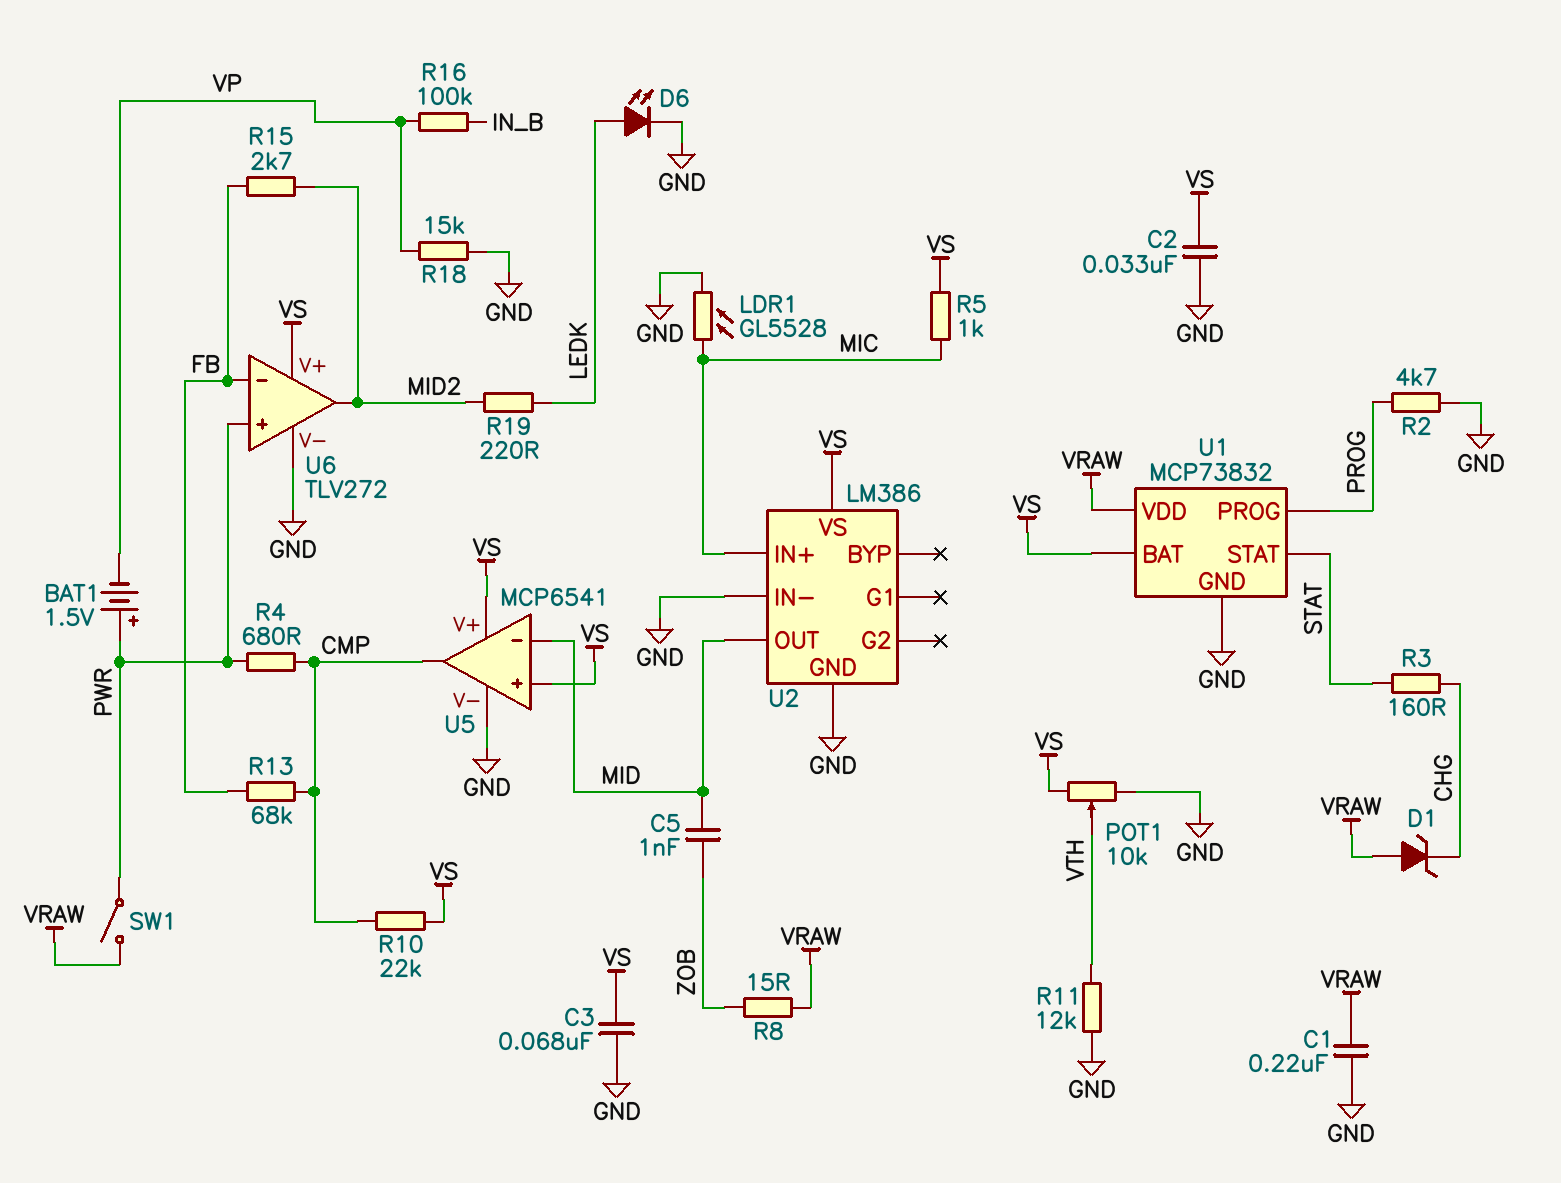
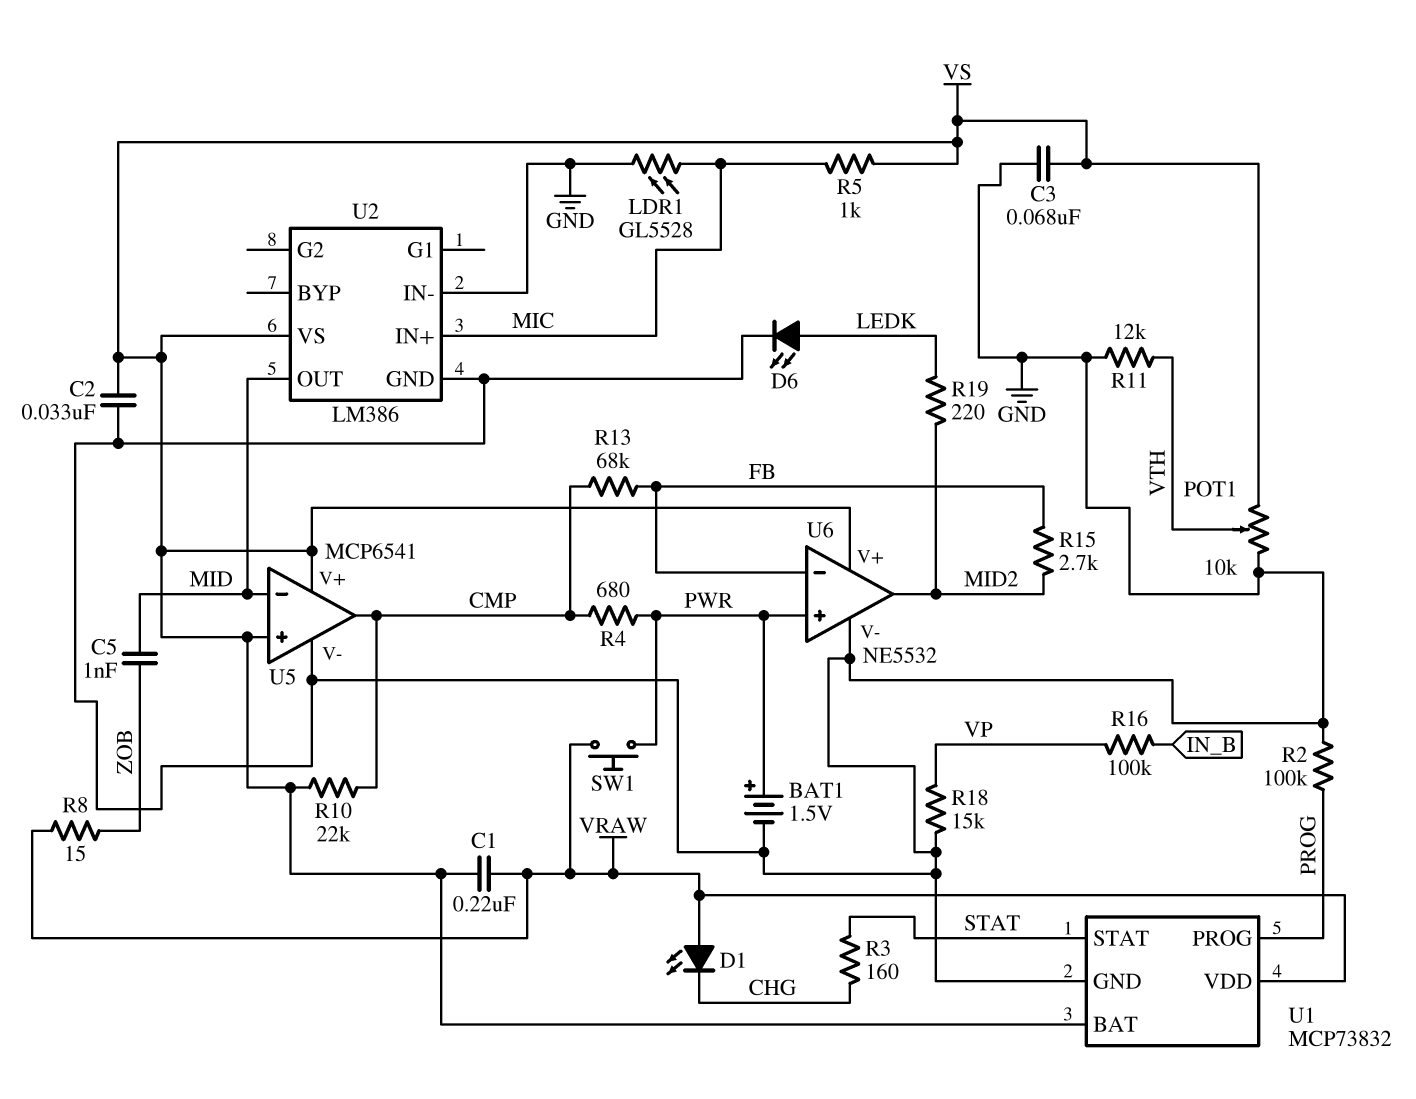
BAT1: 1.5V (plus PWR, minus VP) -> 1.5V (plus PWR, minus GND)
C1: 220nF (GND, VRAW) -> 220nF (VRAW, VS)
D1: zener (A VRAW, K CHG) -> LED (A VRAW, K CHG)
R2: 4.7k (GND, PROG) -> 100k (GND, PROG)
SW1: switch (PWR, VRAW) -> button (PWR, VRAW)
U6: TLV272 -> NE5532

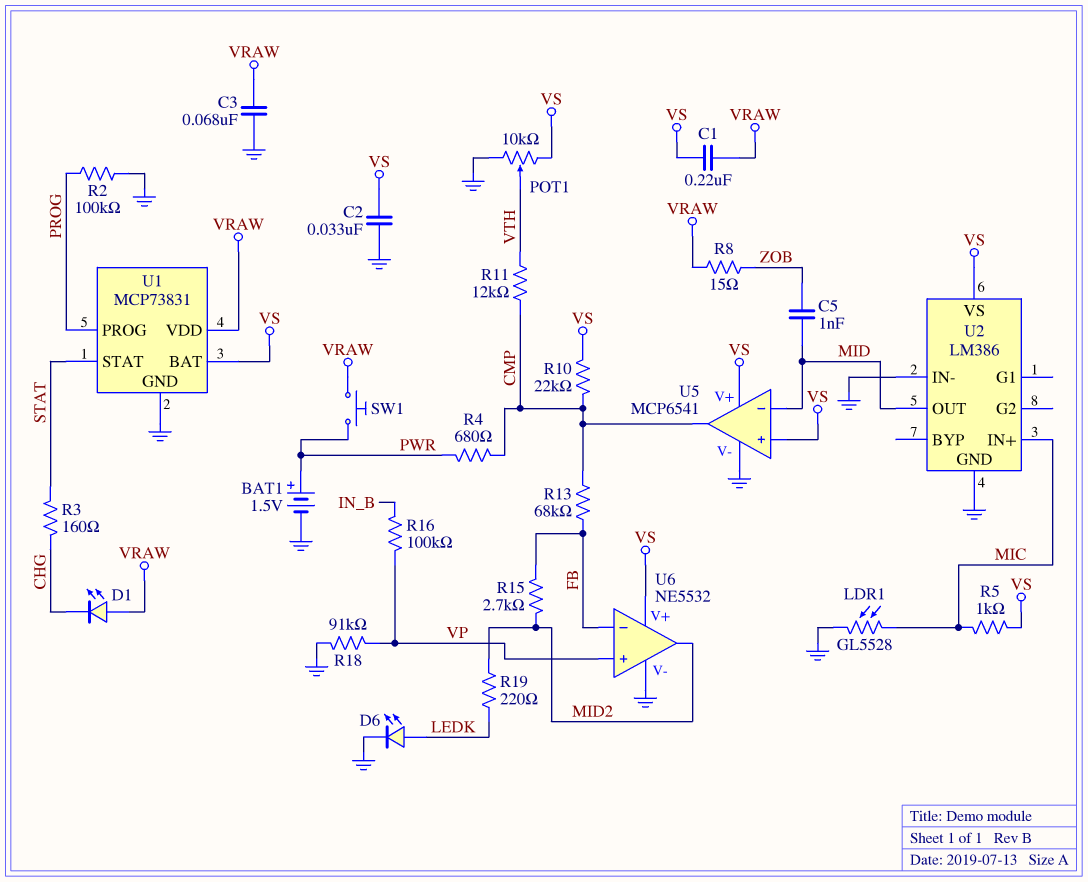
C3: 68nF (GND, VS) -> 68nF (GND, VRAW)
R11: 12k (GND, VTH) -> 12k (CMP, VTH)
R18: 15k (GND, VP) -> 91k (GND, VP)
U1: MCP73832 -> MCP73831
U6 pin in+: PWR -> VP

